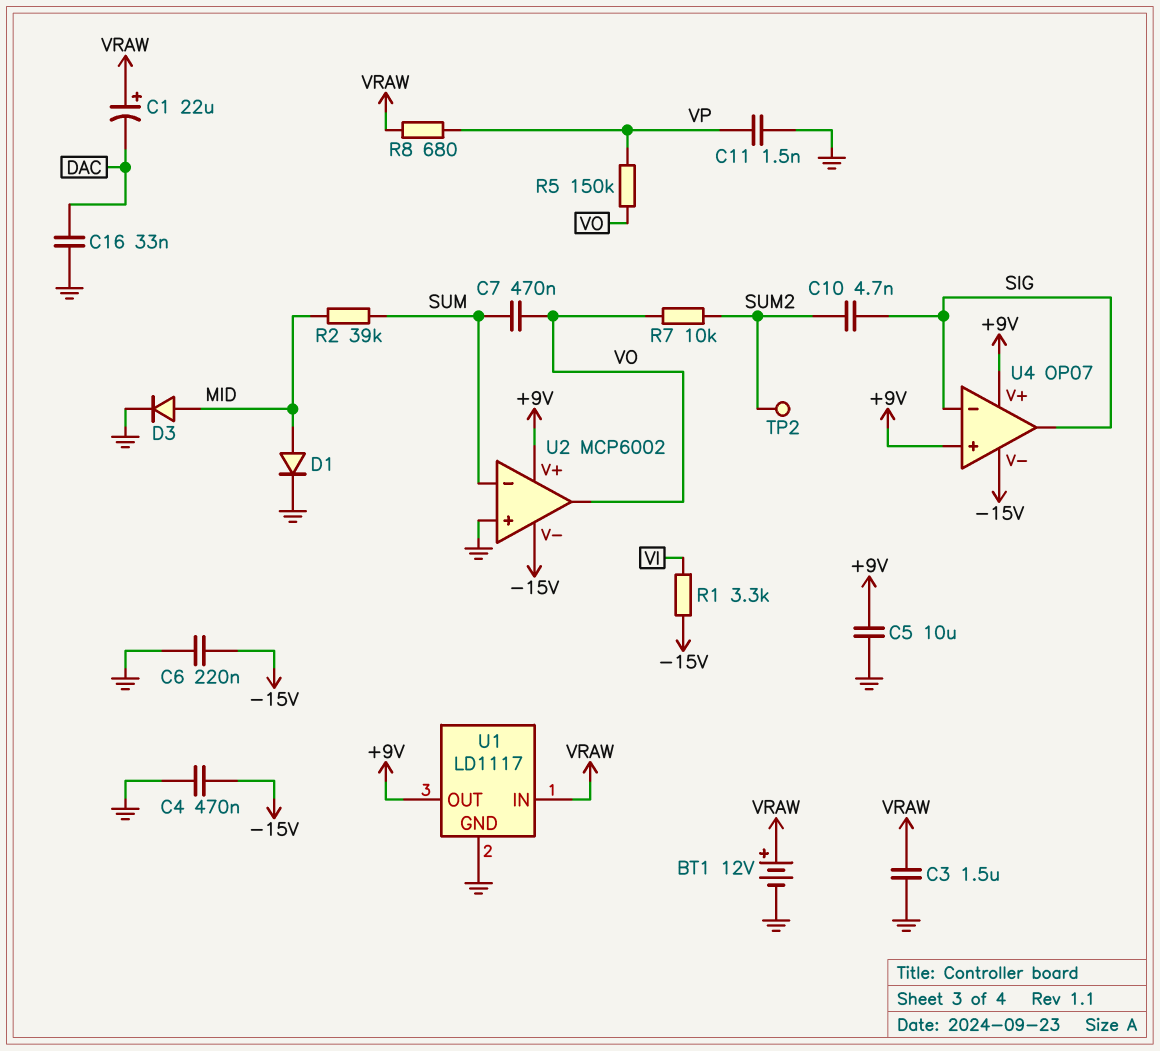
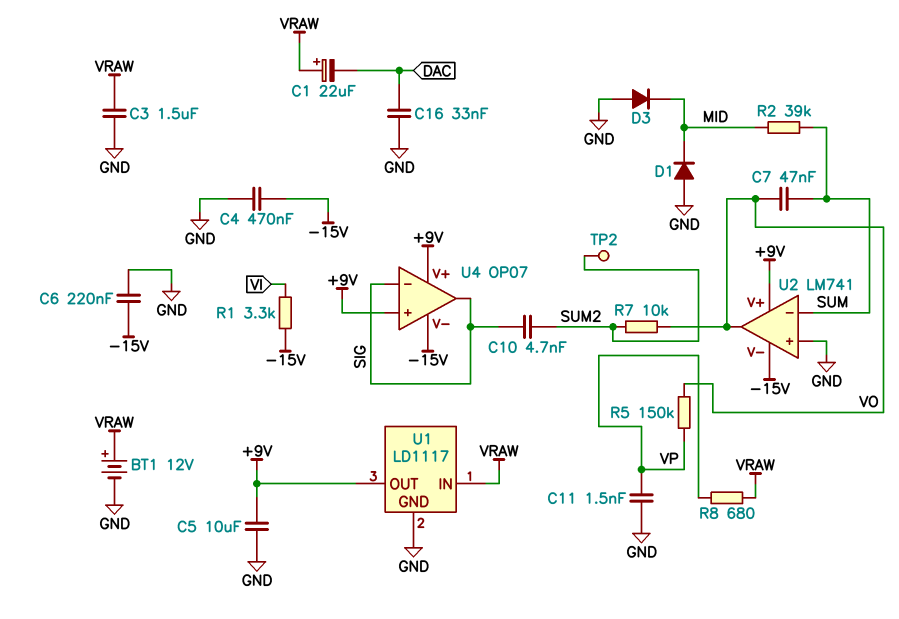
C7: 470nF (SUM, VO) -> 47nF (SUM, VO)
D1: diode (A MID, K GND) -> diode (A GND, K MID)
D3: diode (A MID, K GND) -> diode (A GND, K MID)
U2: MCP6002 -> LM741

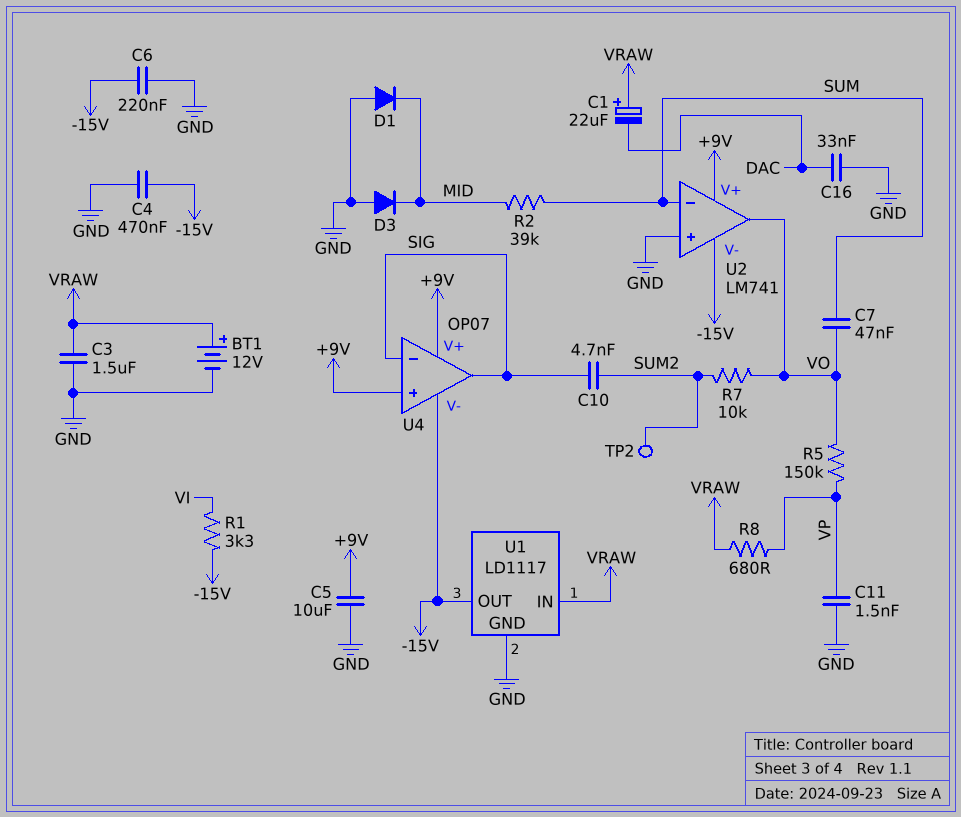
U1 pin OUT: +9V -> -15V

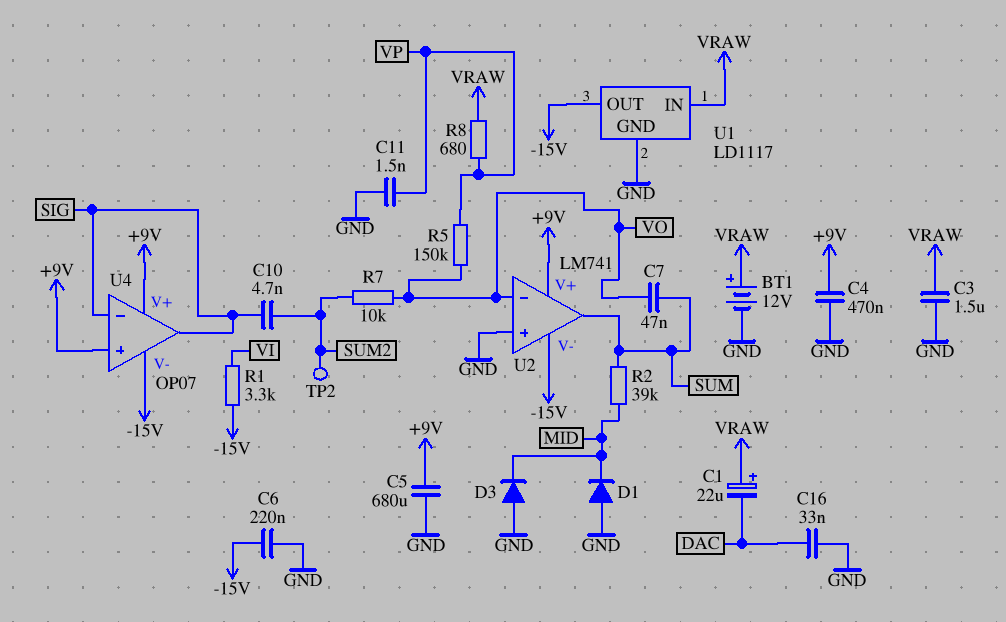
C4: 470nF (-15V, GND) -> 470nF (+9V, GND)
C5: 10uF (+9V, GND) -> 680uF (+9V, GND)
U2 pin in-: SUM -> VO
U2 pin out: VO -> SUM

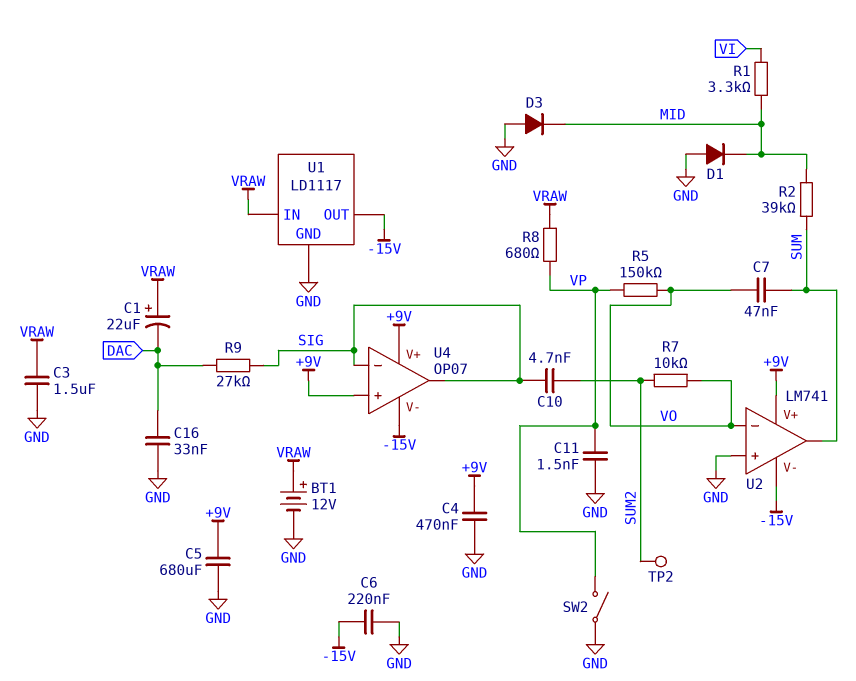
R1: 3.3k (-15V, VI) -> 3.3k (MID, VI)
R9: none -> 27k (DAC, SIG)
SW2: none -> switch (GND, VP)

